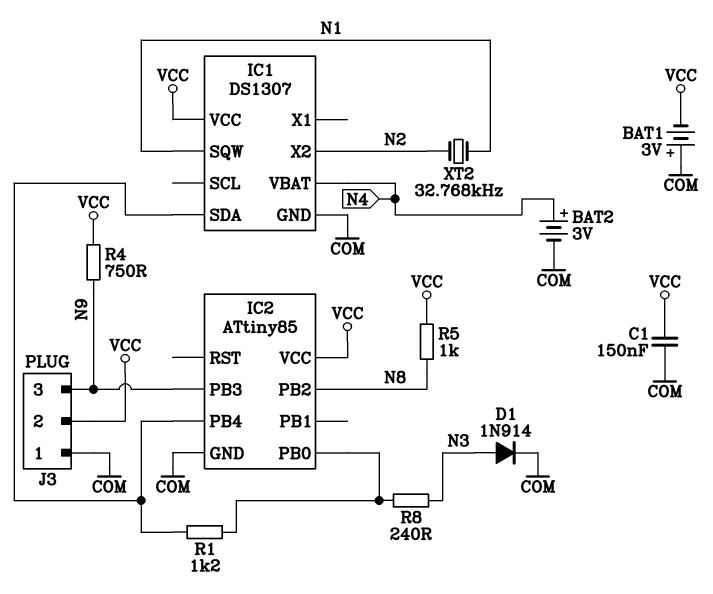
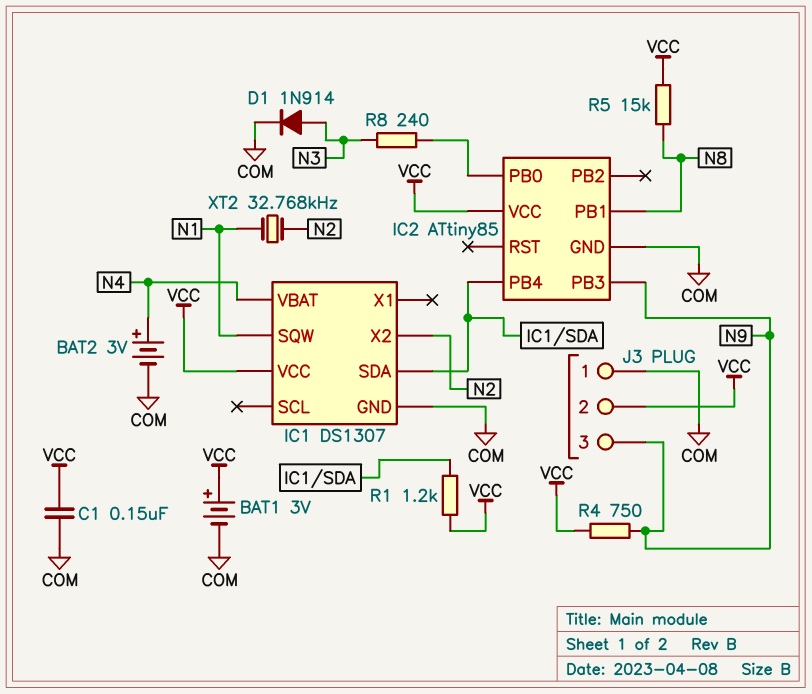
BAT1: 3V (plus COM, minus VCC) -> 3V (plus VCC, minus COM)
IC2 pin PB1: none -> N8
IC2 pin PB2: N8 -> none
R1: 1.2k (IC1/SDA, IC2/PB0) -> 1.2k (IC1/SDA, VCC)
R5: 1k (N8, VCC) -> 15k (N8, VCC)

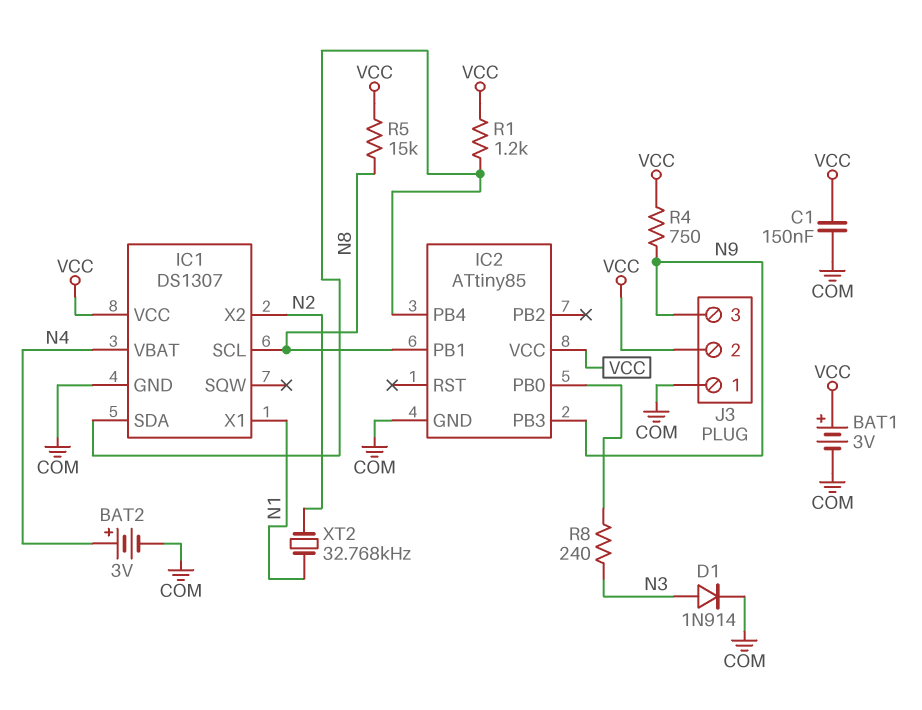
IC1 pin SCL: none -> N8
IC1 pin SQW: N1 -> none
IC1 pin X1: none -> N1

